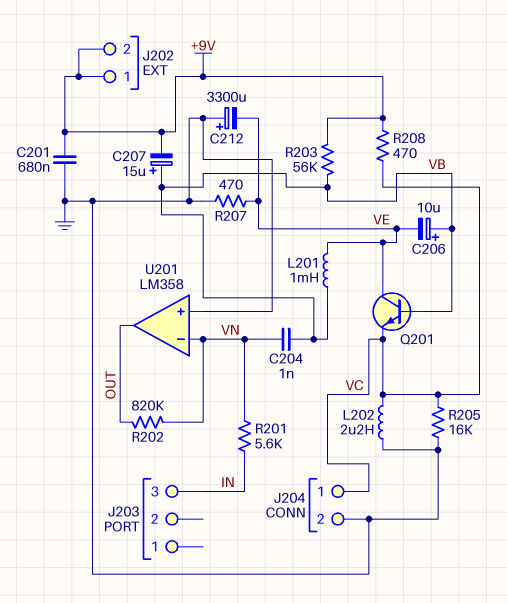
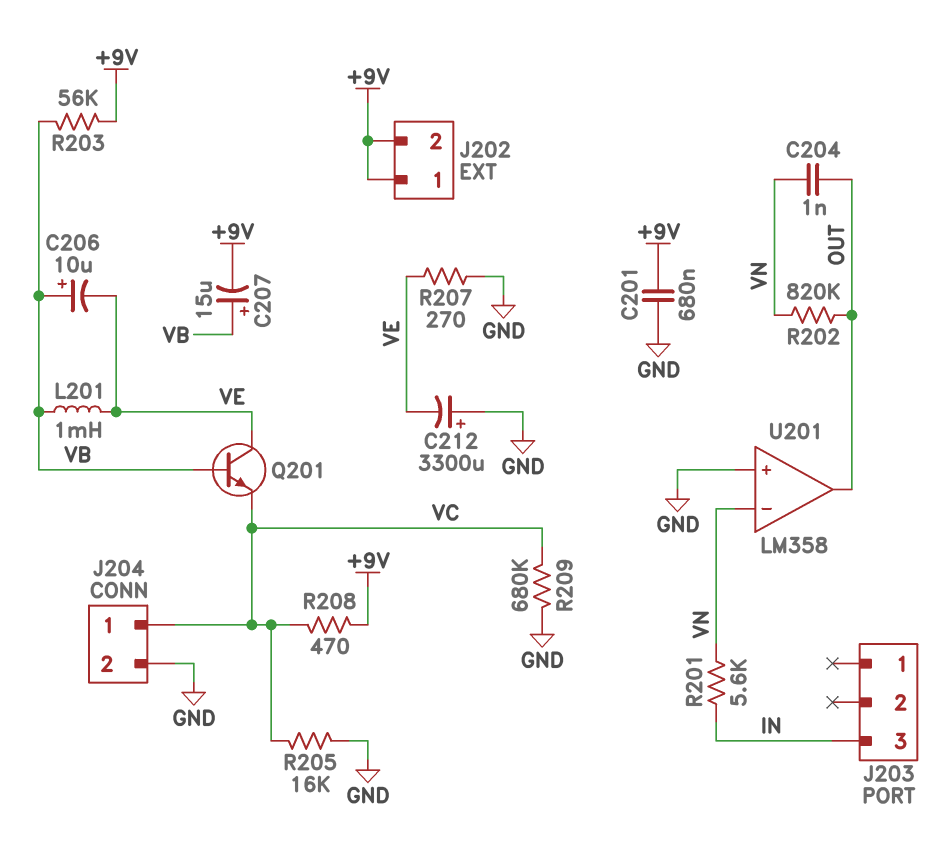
C204: 1nF (VB, VN) -> 1nF (OUT, VN)
L202: 2.2uH (GND, VC) -> none
R207: 470 (GND, VE) -> 270 (GND, VE)
R209: none -> 680k (GND, VC)

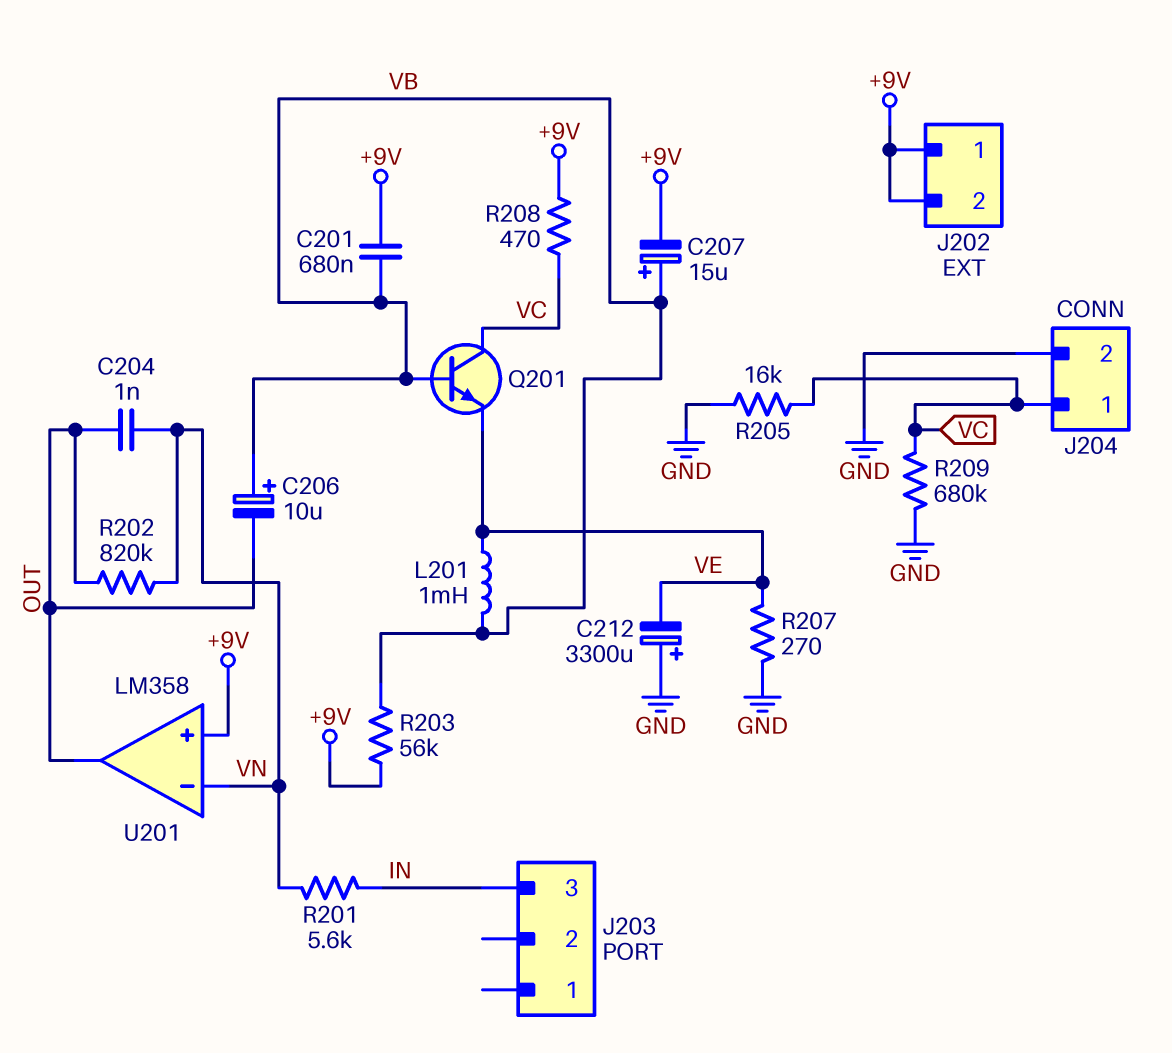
C201: 680nF (+9V, GND) -> 680nF (+9V, VB)
C206: 10uF (plus VB, minus VE) -> 10uF (plus VB, minus OUT)
Q201: NPN (B VB, C VE, E VC) -> NPN (B VB, C VC, E VE)
U201 pin in+: GND -> +9V

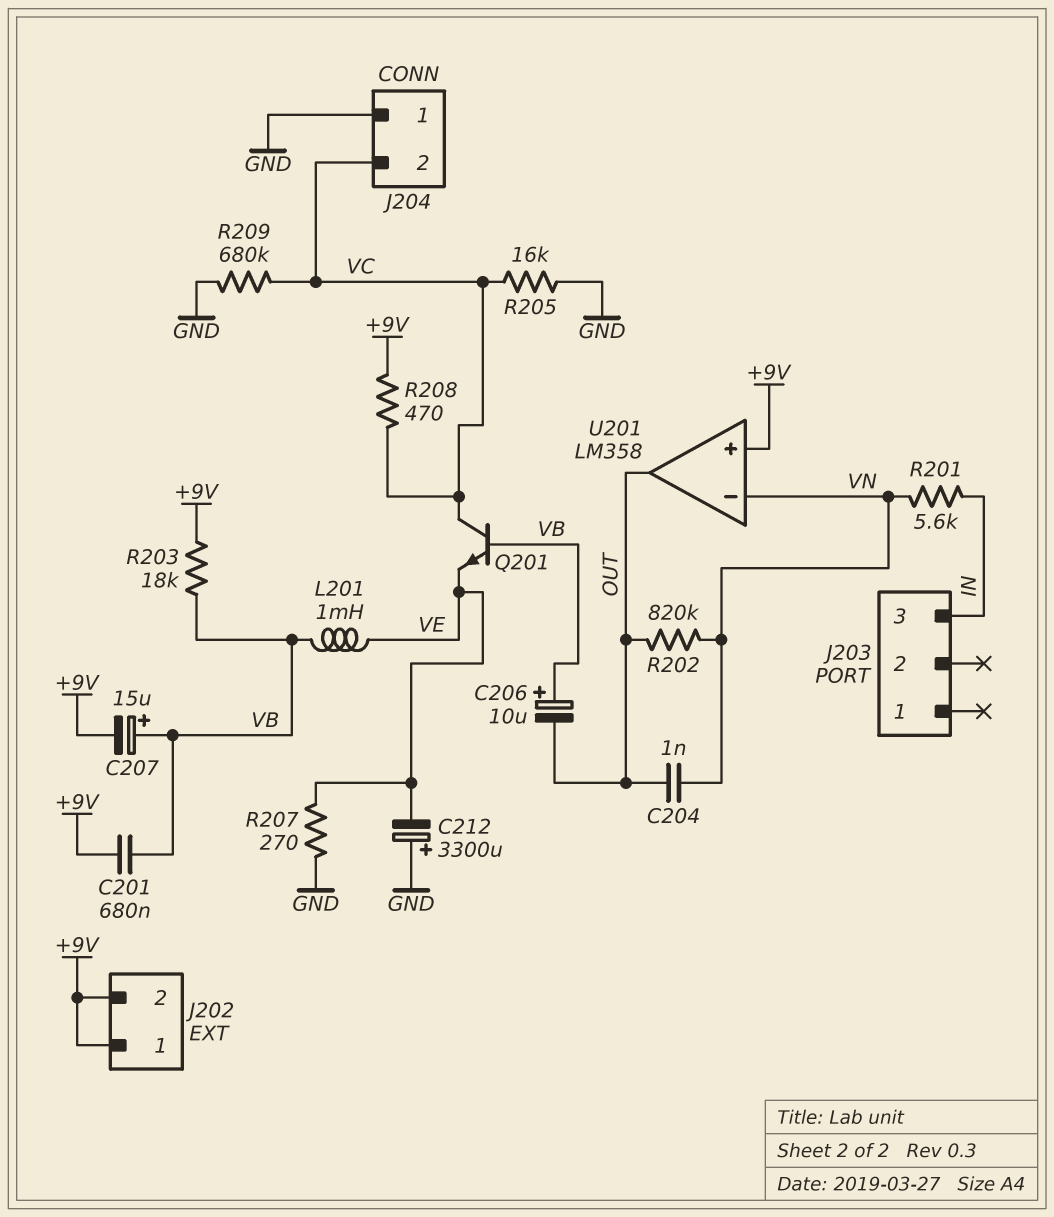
J204 pin 1: VC -> GND
J204 pin 2: GND -> VC
R203: 56k (+9V, VB) -> 18k (+9V, VB)

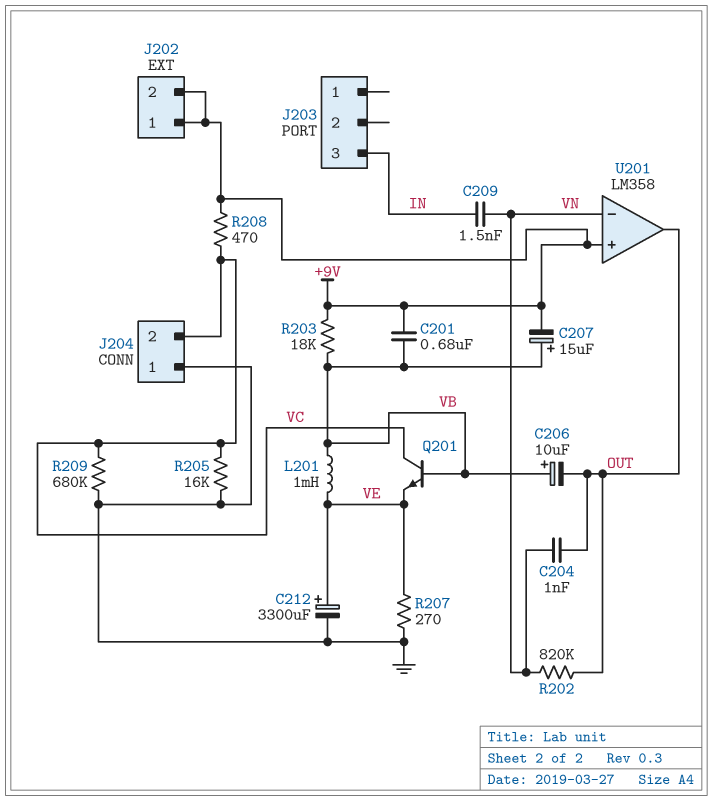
C209: none -> 1.5nF (IN, VN)
C212: 3300uF (plus GND, minus VE) -> 3300uF (plus VE, minus GND)
R201: 5.6k (IN, VN) -> none

